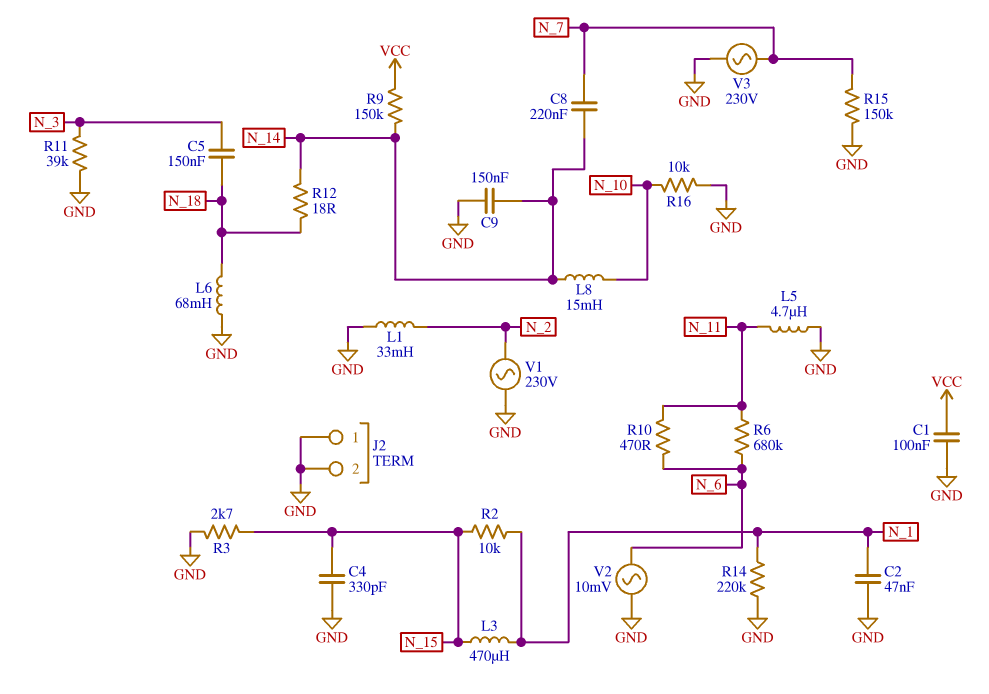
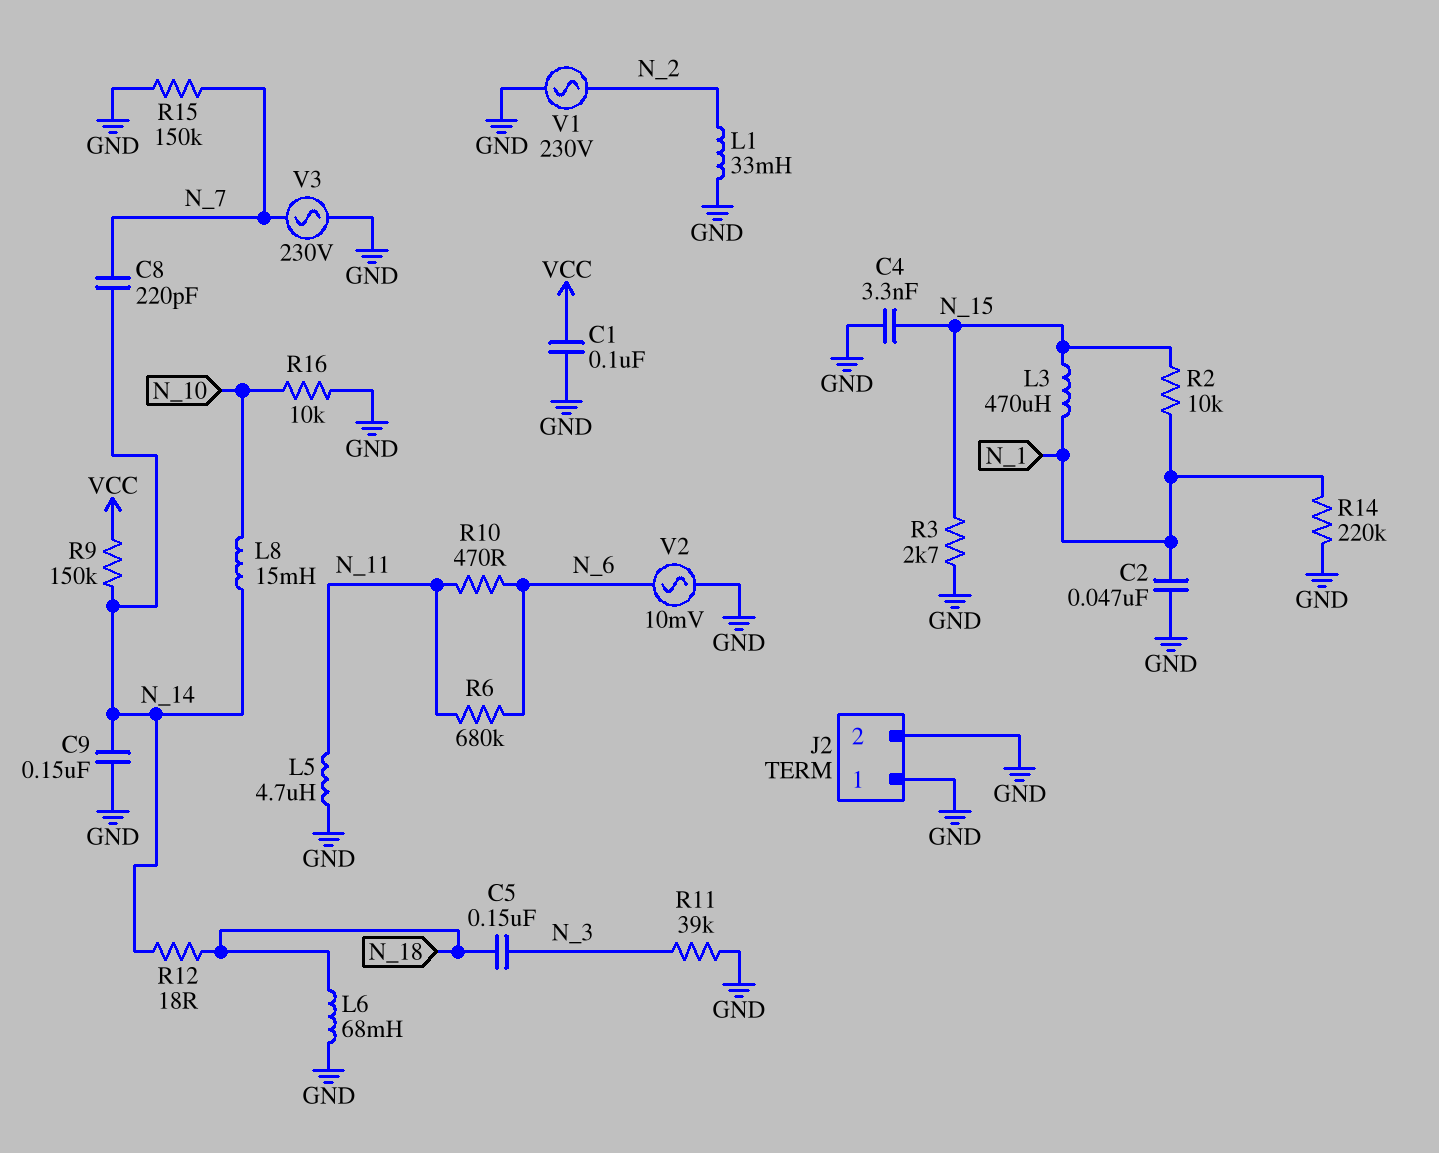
C4: 330pF (GND, N_15) -> 3.3nF (GND, N_15)
C8: 220nF (N_7, N_14) -> 220pF (N_7, N_14)

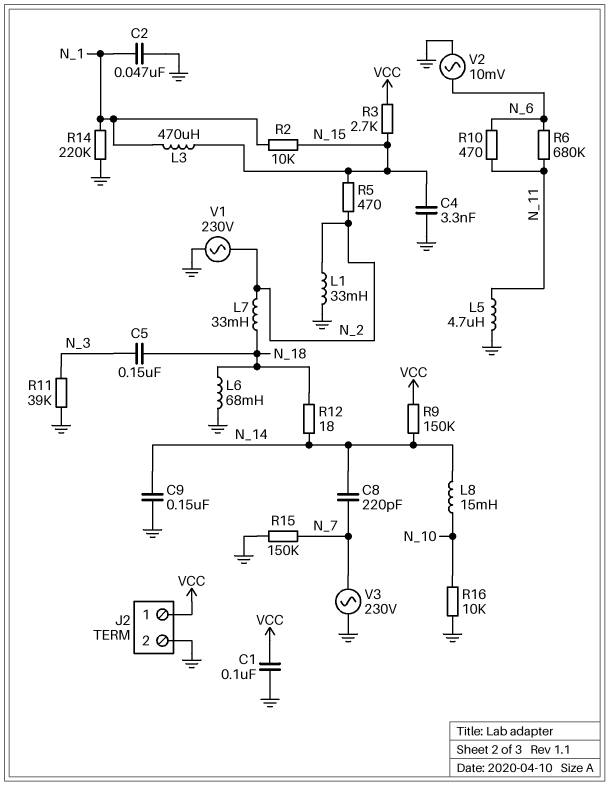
J2 pin 1: GND -> VCC
L7: none -> 33mH (N_2, N_18)
R3: 2.7k (GND, N_15) -> 2.7k (N_15, VCC)
R5: none -> 470 (N_2, N_15)

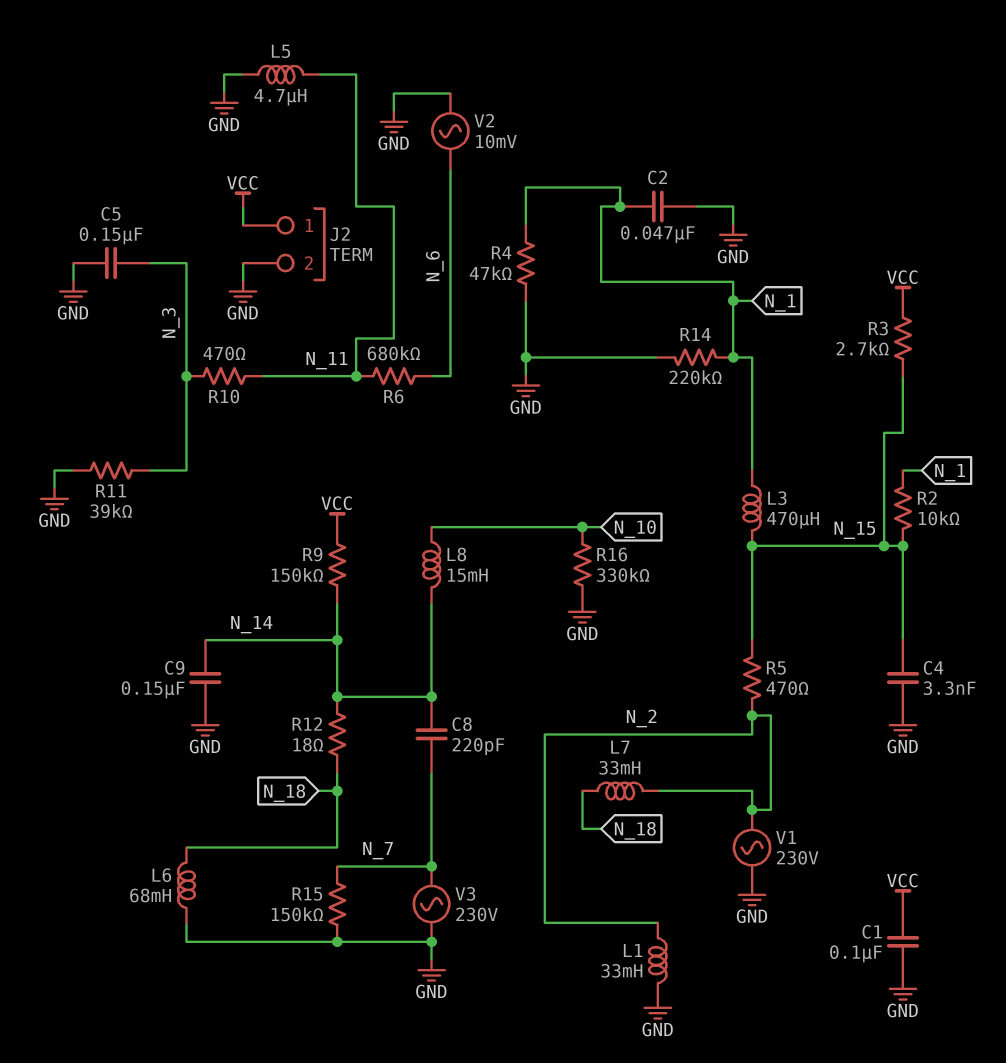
C5: 150nF (N_3, N_18) -> 150nF (GND, N_3)
R4: none -> 47k (GND, N_1)
R10: 470 (N_6, N_11) -> 470 (N_3, N_11)
R16: 10k (GND, N_10) -> 330k (GND, N_10)

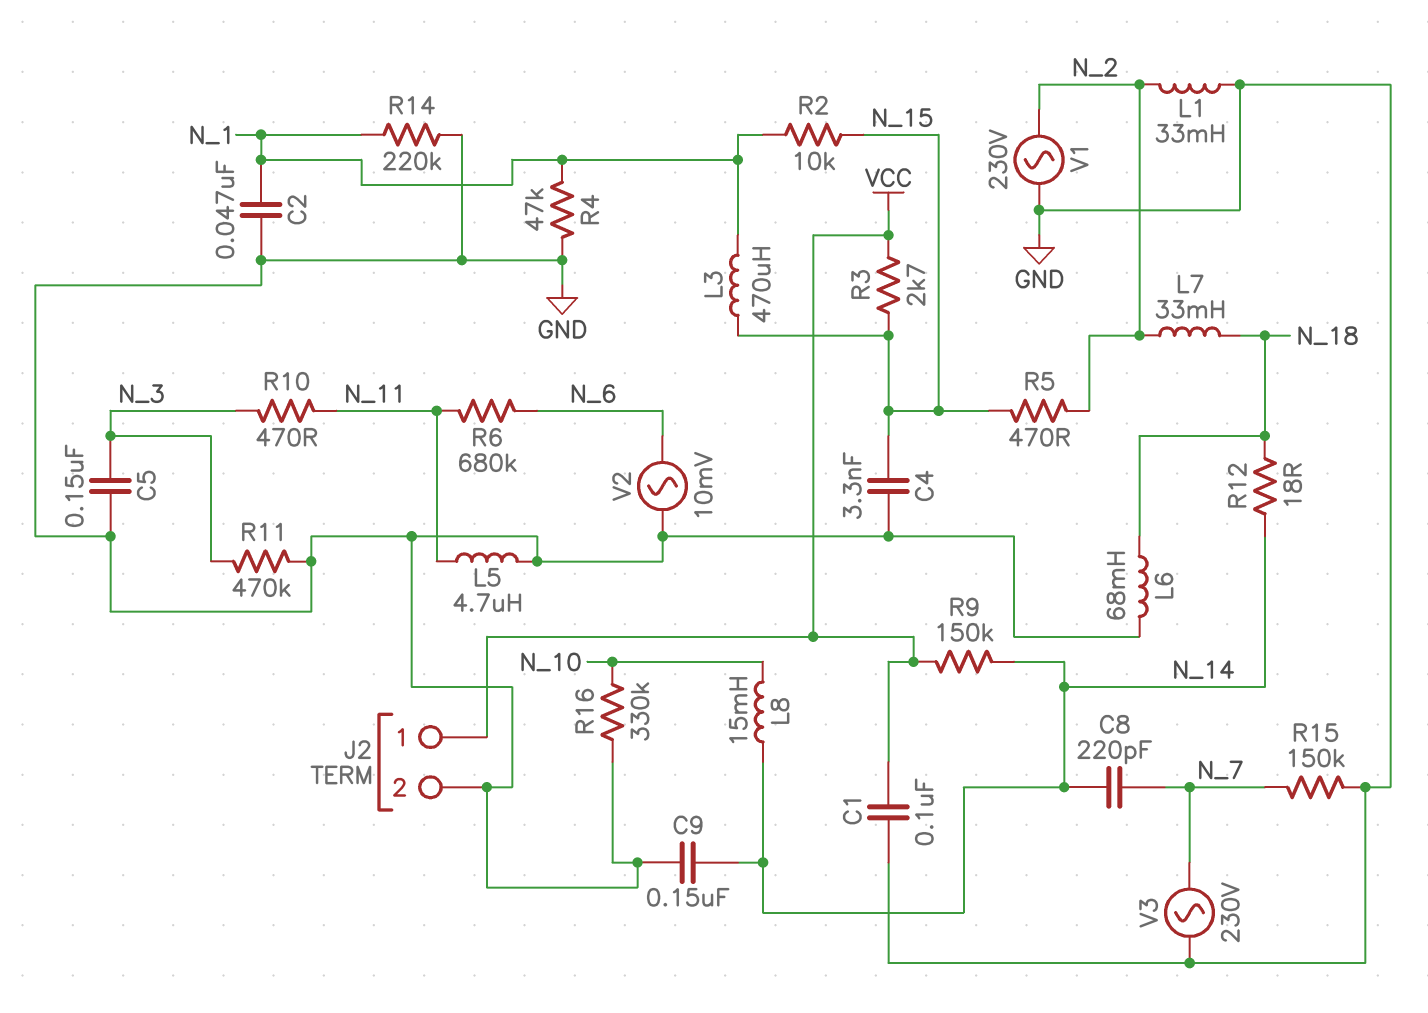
R11: 39k (GND, N_3) -> 470k (GND, N_3)

